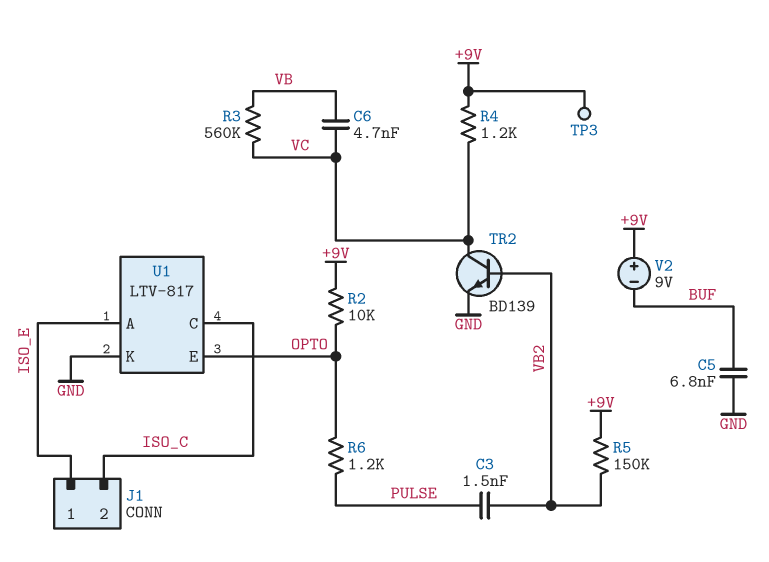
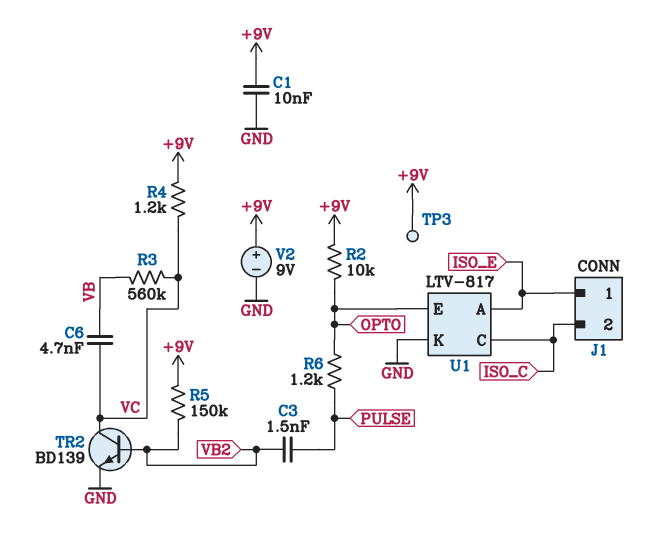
C1: none -> 10nF (+9V, GND)
C5: 6.8nF (BUF, GND) -> none
V2: 9V (plus +9V, minus BUF) -> 9V (plus +9V, minus GND)

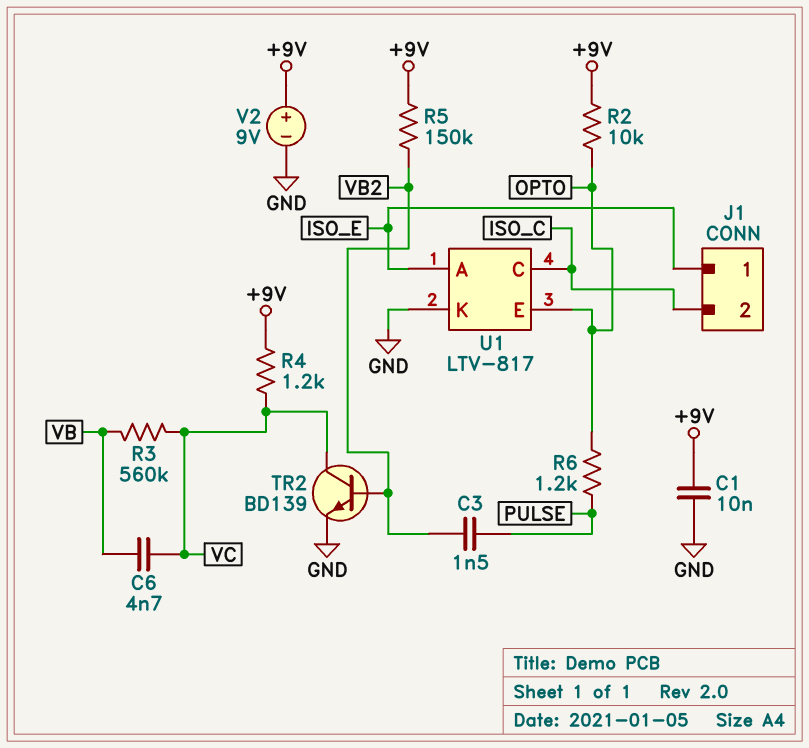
TP3: test point (+9V) -> none

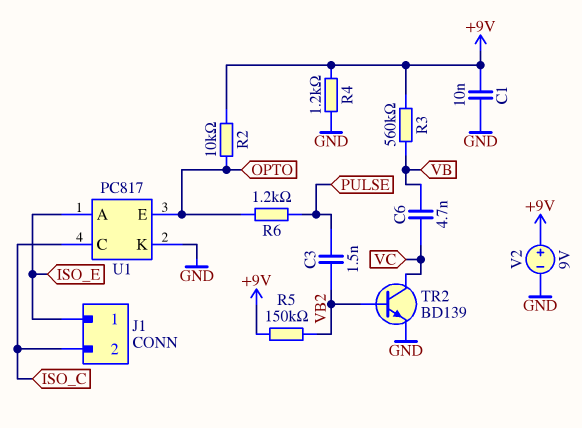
R3: 560k (VB, VC) -> 560k (+9V, VB)
R4: 1.2k (+9V, VC) -> 1.2k (+9V, GND)
U1: LTV-817 -> PC817

